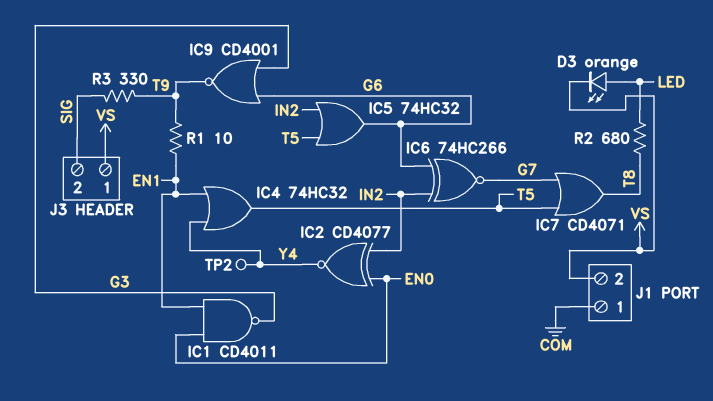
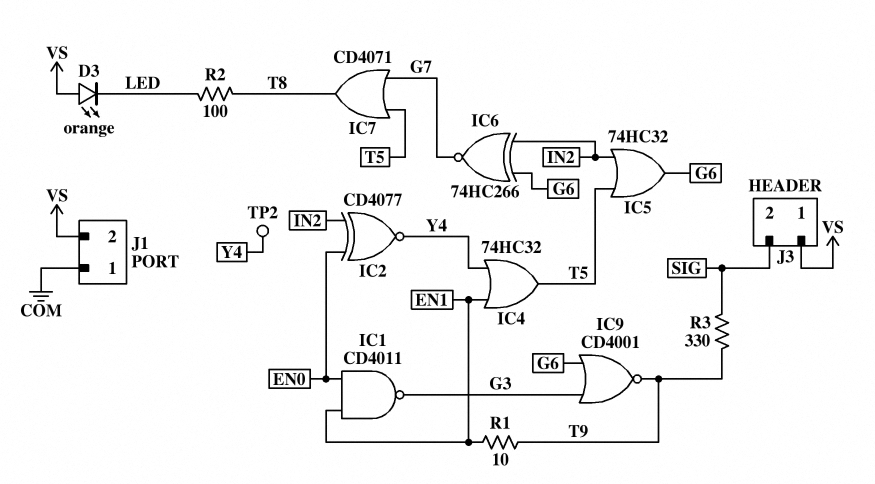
D3: LED orange (A LED, K VS) -> LED orange (A VS, K LED)
R2: 680 (LED, T8) -> 100 (LED, T8)

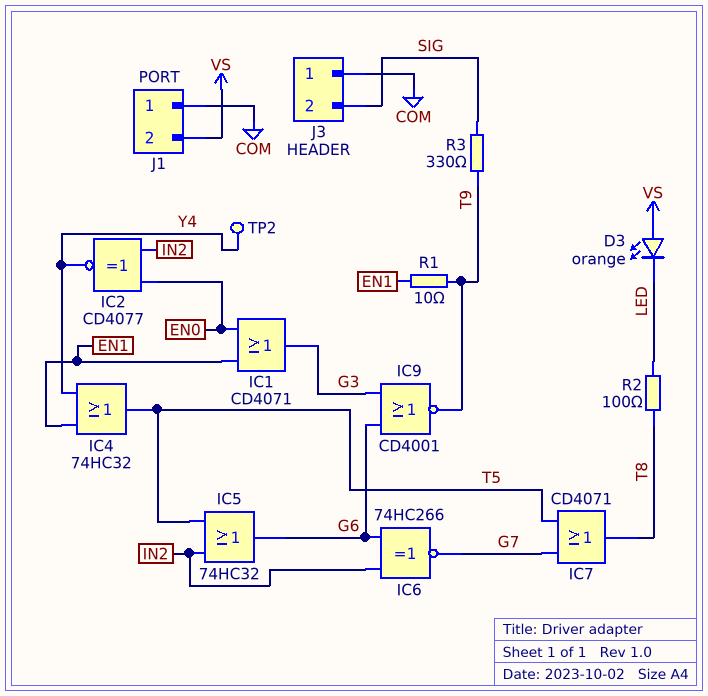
IC1: NAND CD4011 (in EN0, in EN1, out G3) -> OR CD4071 (in EN0, in EN1, out G3)
J3 pin 1: VS -> COM

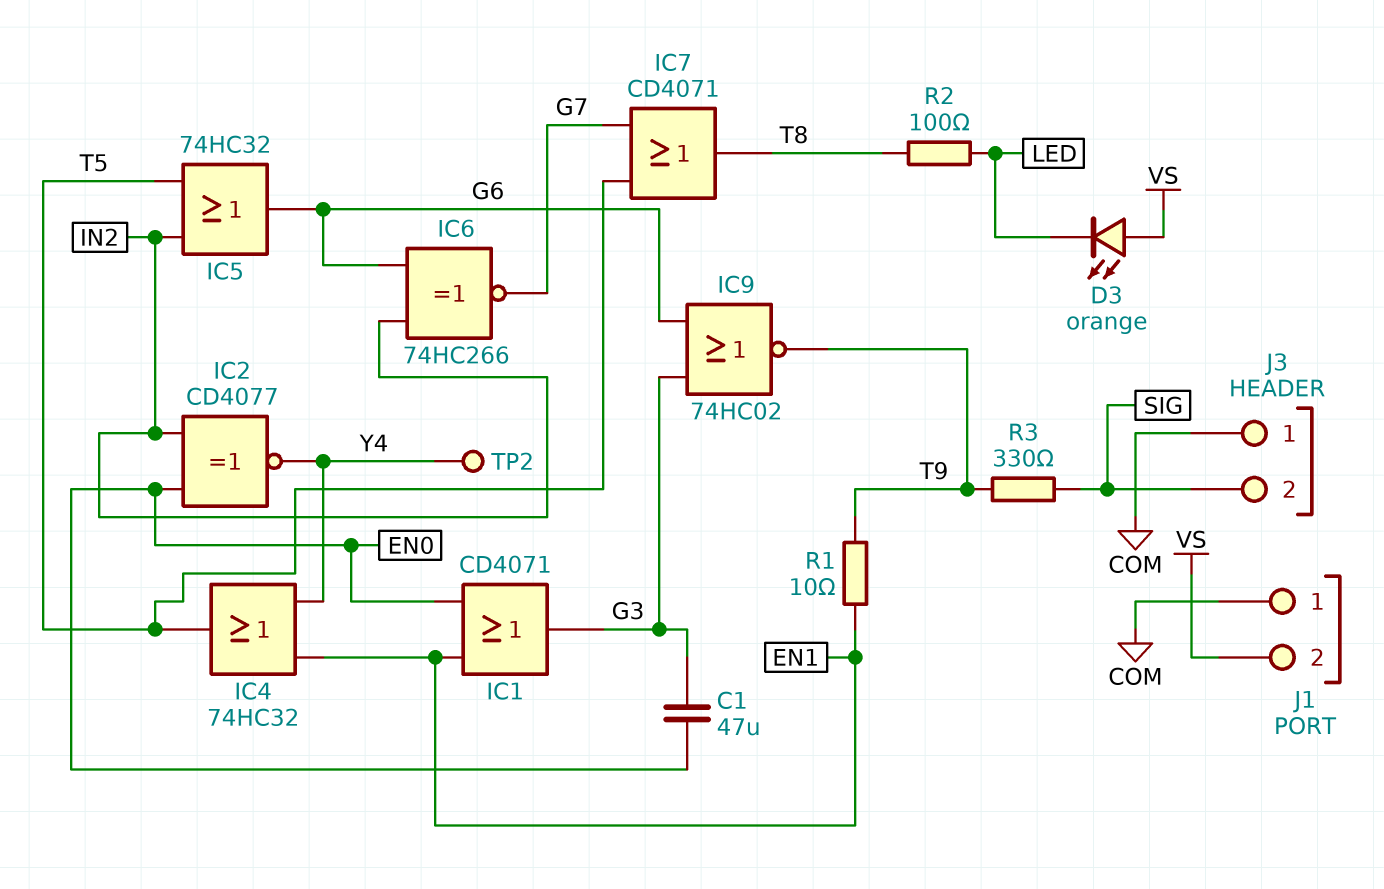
C1: none -> 47uF (EN0, G3)
IC9: NOR CD4001 (in G3, in G6, out T9) -> NOR 74HC02 (in G3, in G6, out T9)

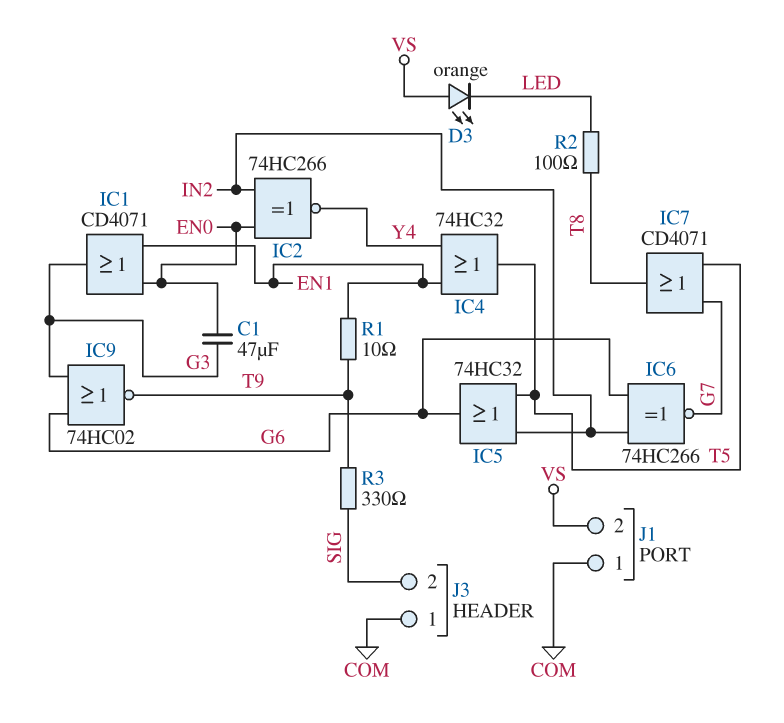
IC2: XNOR CD4077 (in EN0, in IN2, out Y4) -> XNOR 74HC266 (in EN0, in IN2, out Y4)
TP2: test point (Y4) -> none

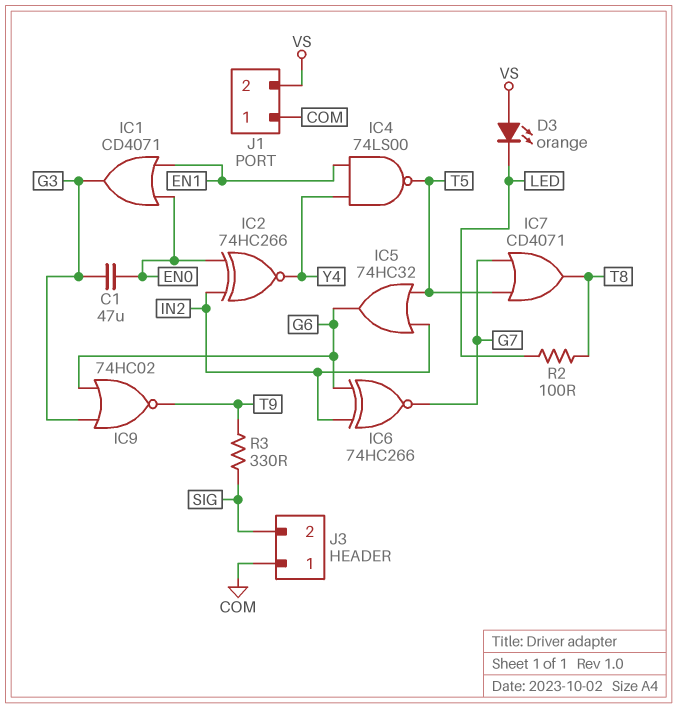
IC4: OR 74HC32 (in EN1, in Y4, out T5) -> NAND 74LS00 (in EN1, in Y4, out T5)
R1: 10 (EN1, T9) -> none

